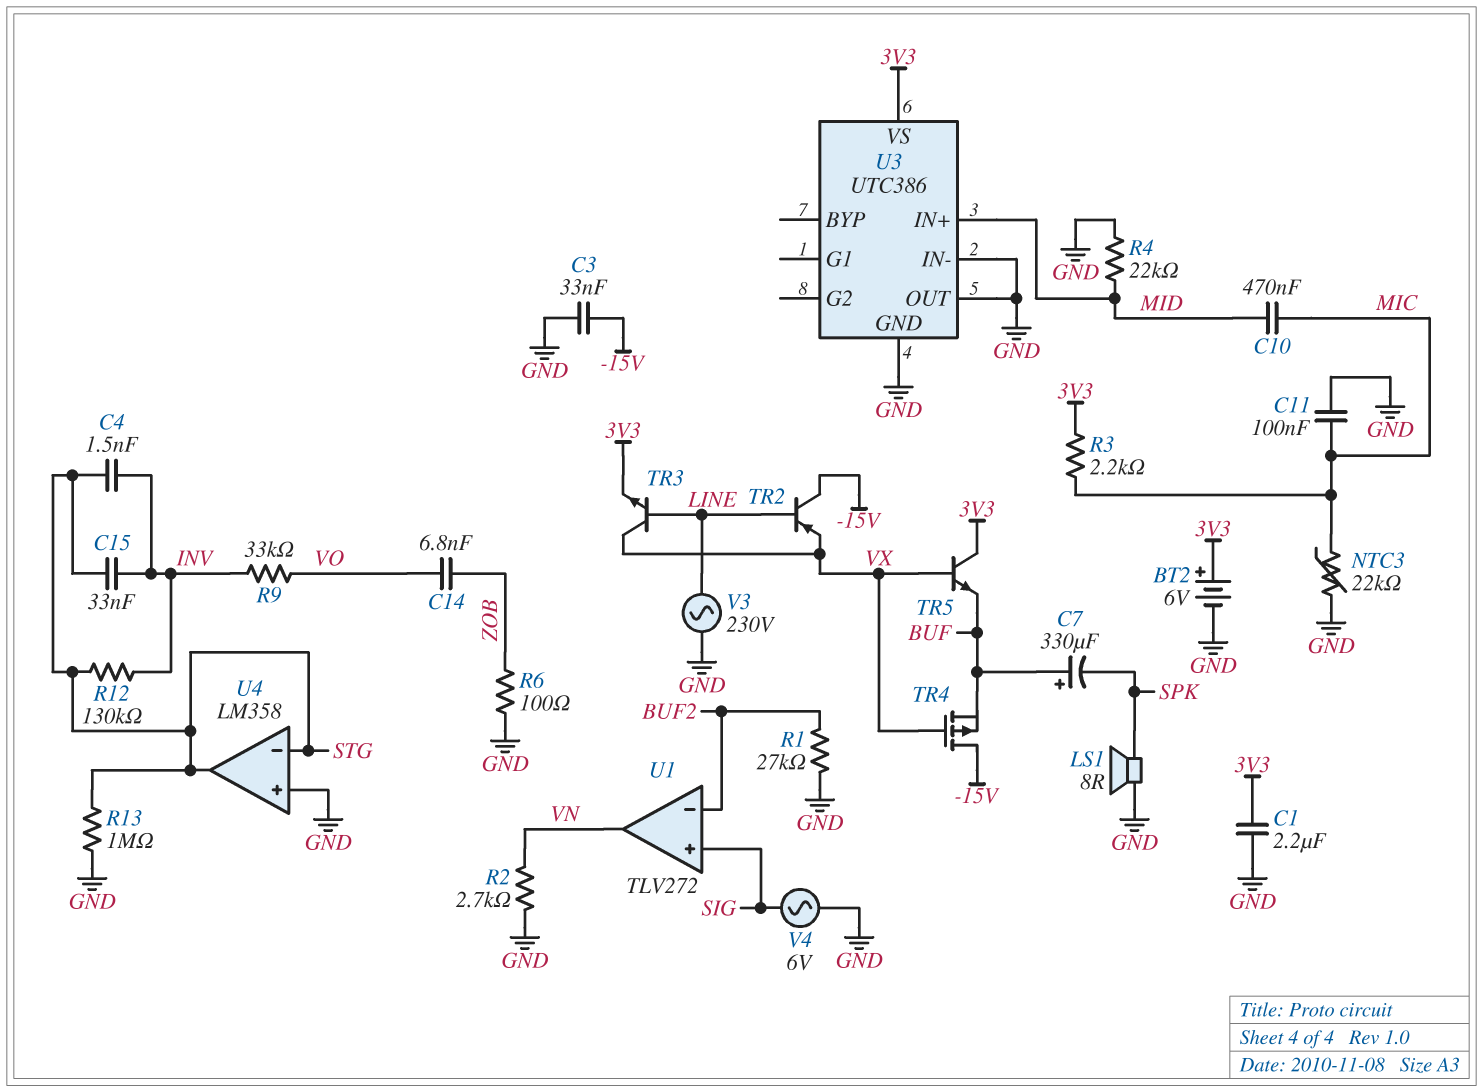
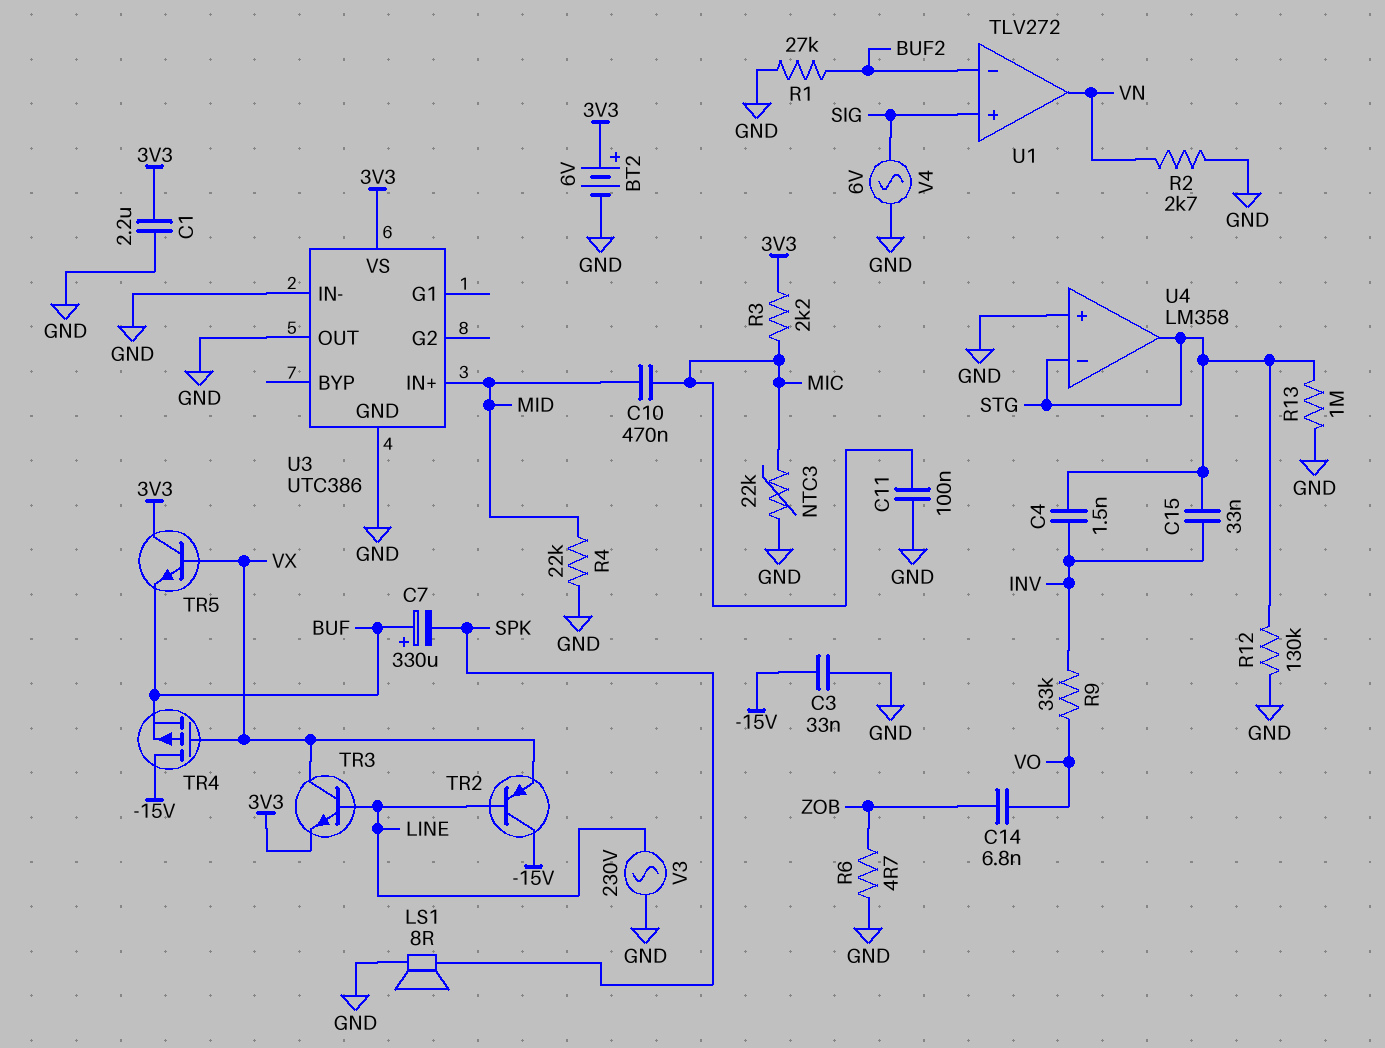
R6: 100 (GND, ZOB) -> 4.7 (GND, ZOB)
R12: 130k (INV, STG) -> 130k (GND, STG)

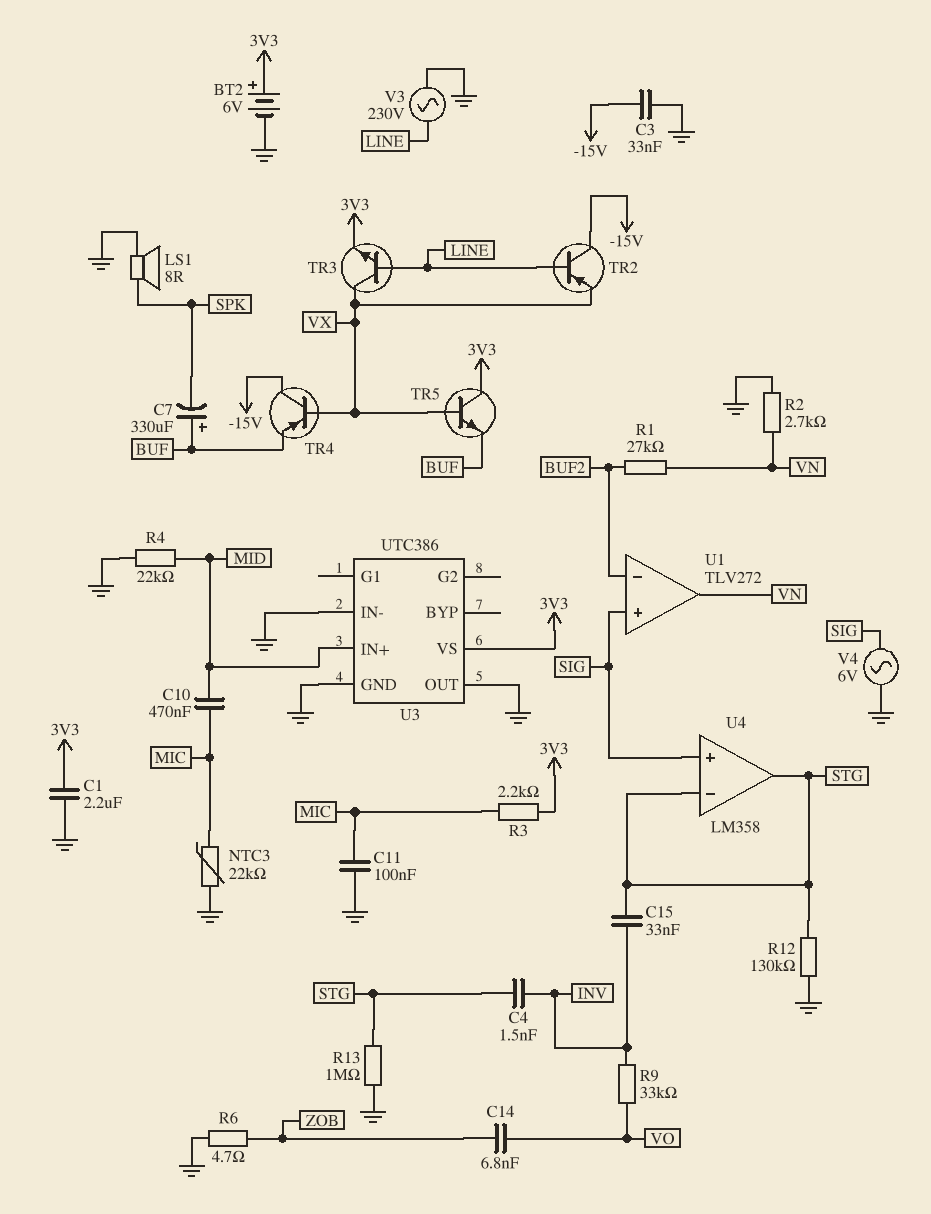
R1: 27k (BUF2, GND) -> 27k (BUF2, VN)
TR4: PMOS (G VX, D -15V, S BUF) -> PNP (B VX, C -15V, E BUF)
U4 pin in+: GND -> SIG

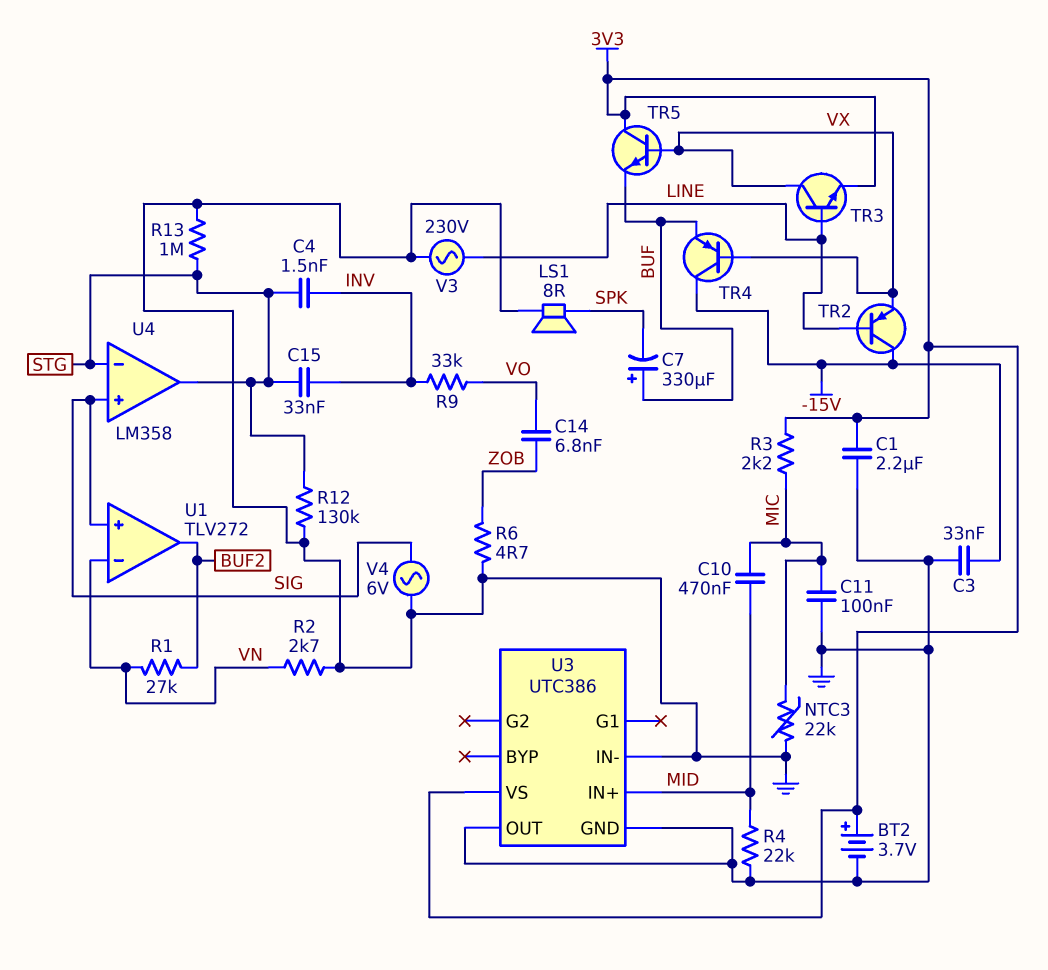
BT2: 6V (plus 3V3, minus GND) -> 3.7V (plus 3V3, minus GND)
U1 pin in-: BUF2 -> VN
U1 pin out: VN -> BUF2

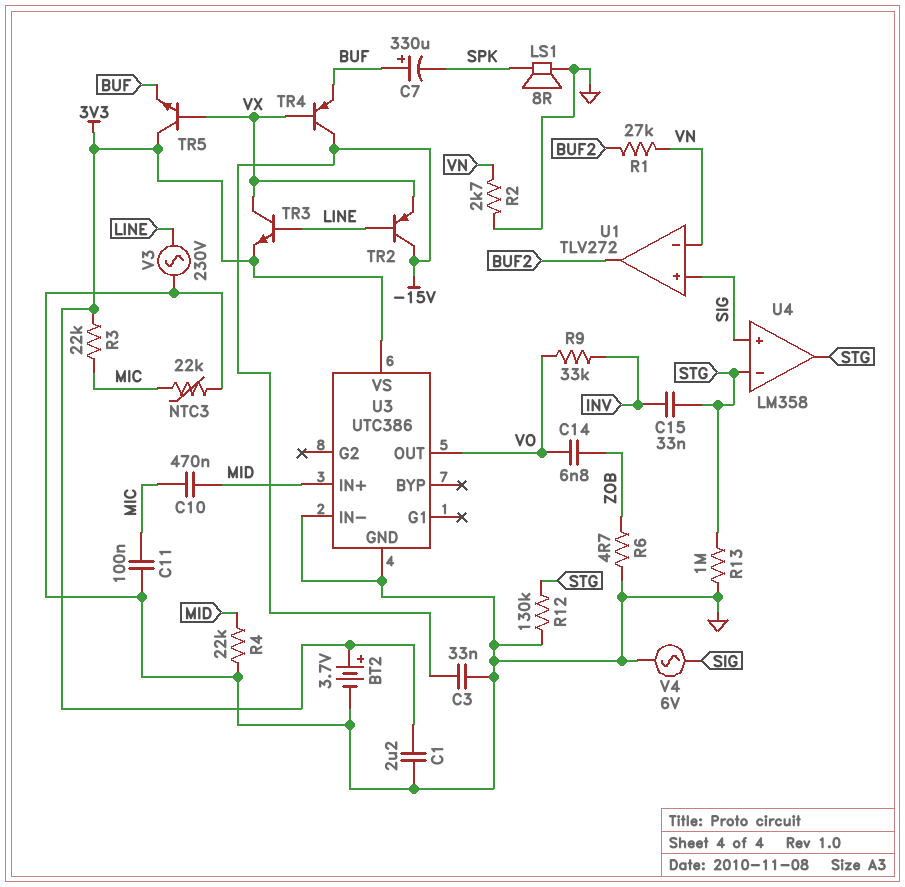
C4: 1.5nF (INV, STG) -> none
R3: 2.2k (3V3, MIC) -> 22k (3V3, MIC)
U3 pin OUT: GND -> VO

